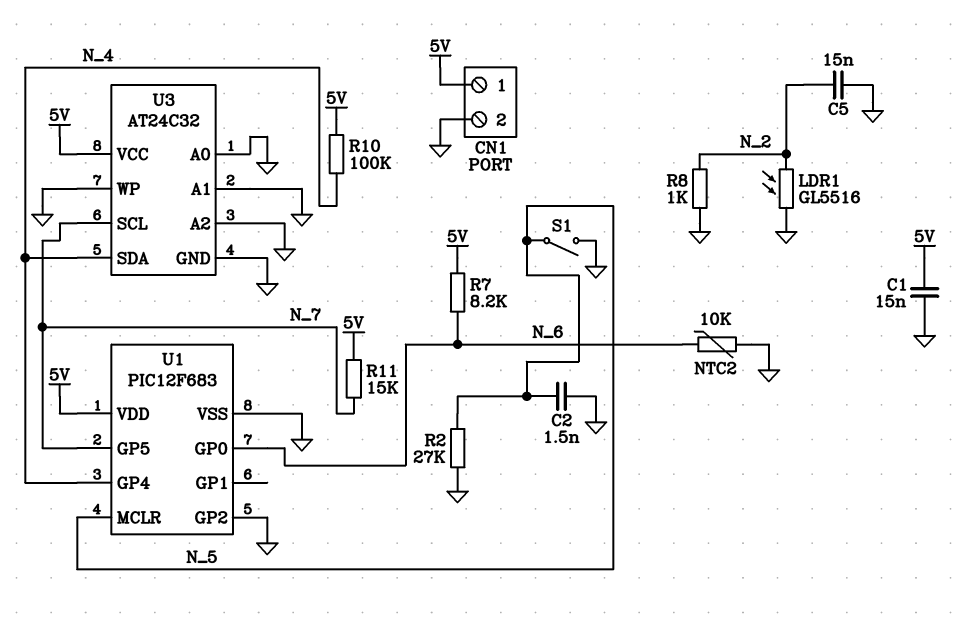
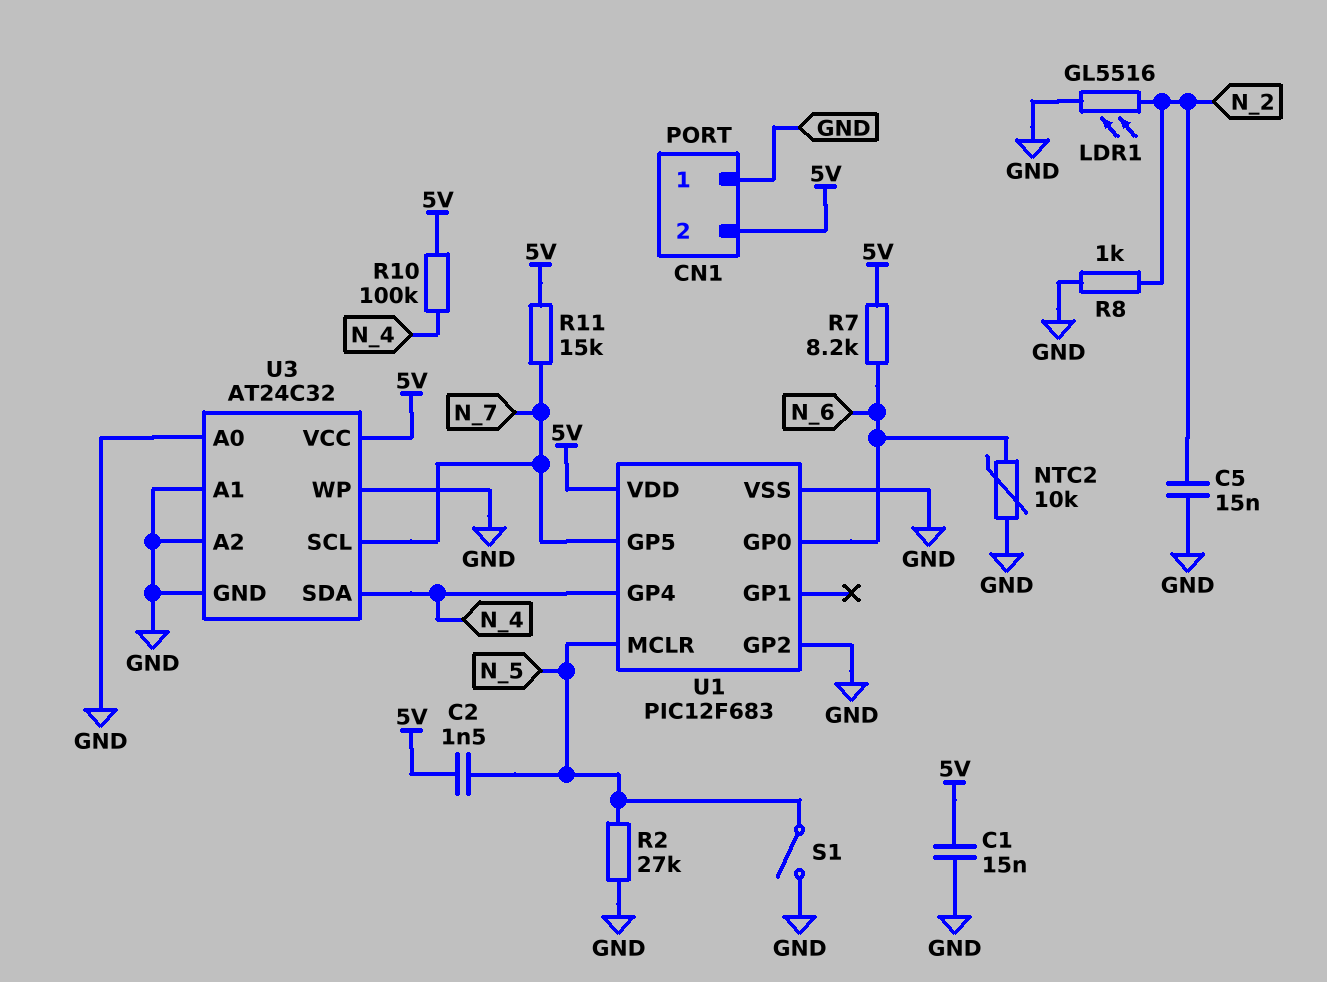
C2: 1.5nF (GND, N_5) -> 1.5nF (5V, N_5)
CN1 pin 1: 5V -> GND
CN1 pin 2: GND -> 5V

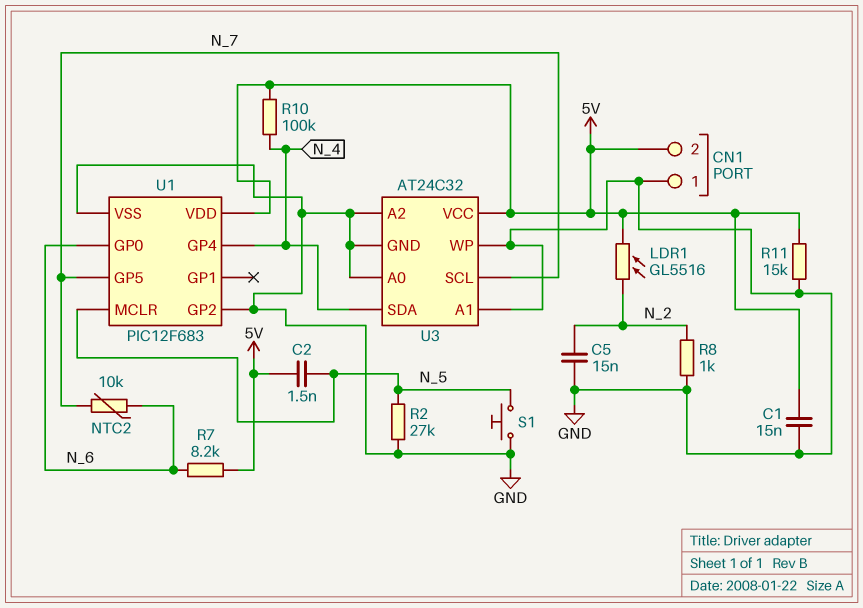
LDR1: GL5516 (GND, N_2) -> GL5516 (5V, N_2)
NTC2: 10k (GND, N_6) -> 10k (N_6, N_7)
R11: 15k (5V, N_7) -> 15k (5V, GND)
S1: switch (GND, N_5) -> button (GND, N_5)

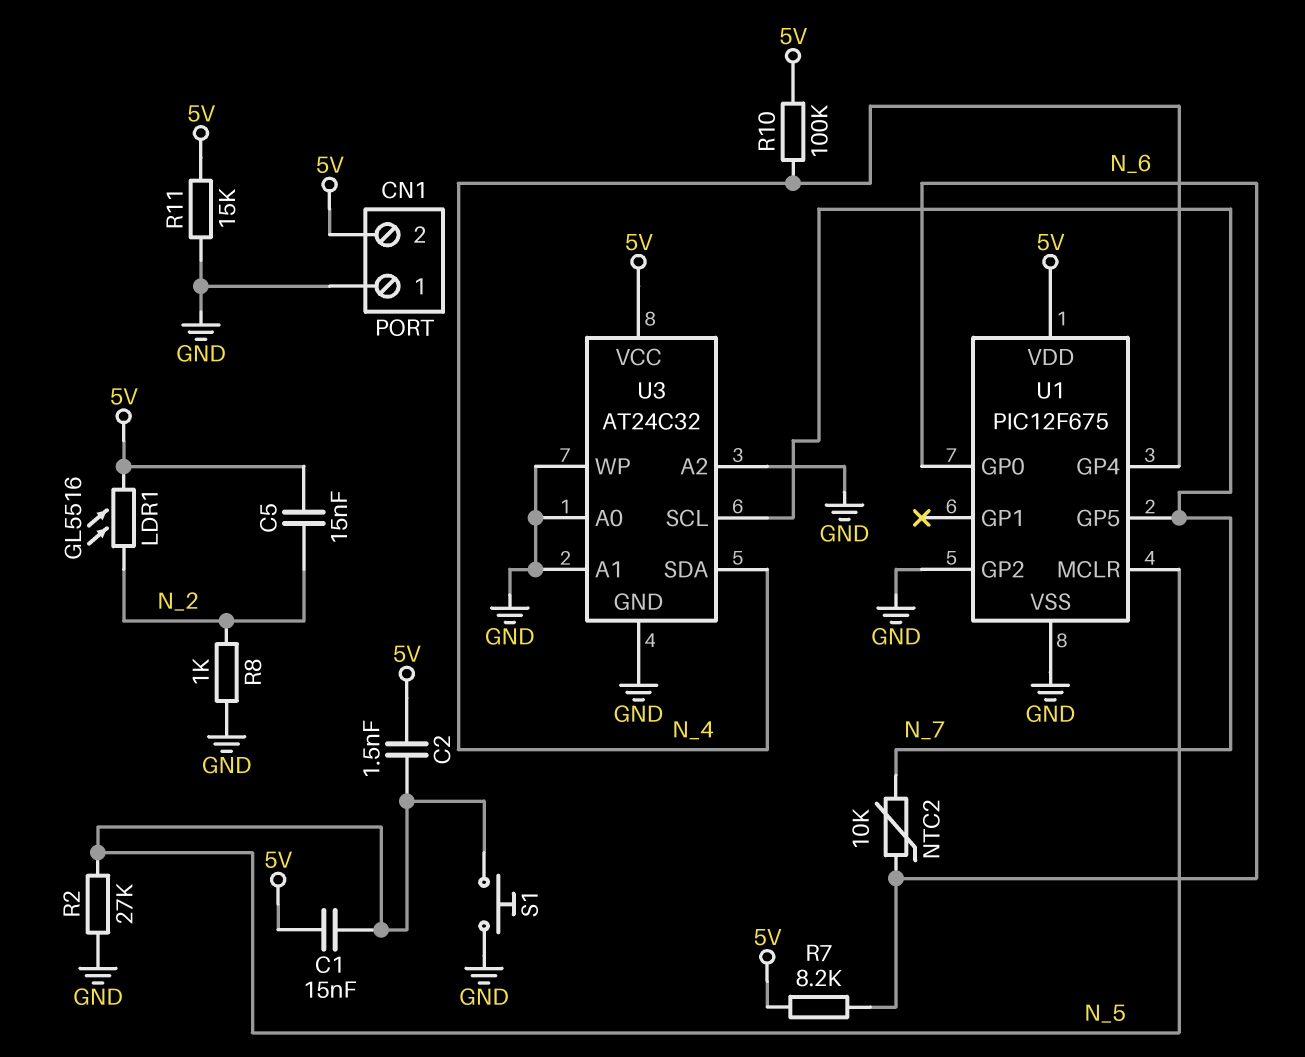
C1: 15nF (5V, GND) -> 15nF (5V, N_5)
C5: 15nF (GND, N_2) -> 15nF (5V, N_2)
U1: PIC12F683 -> PIC12F675

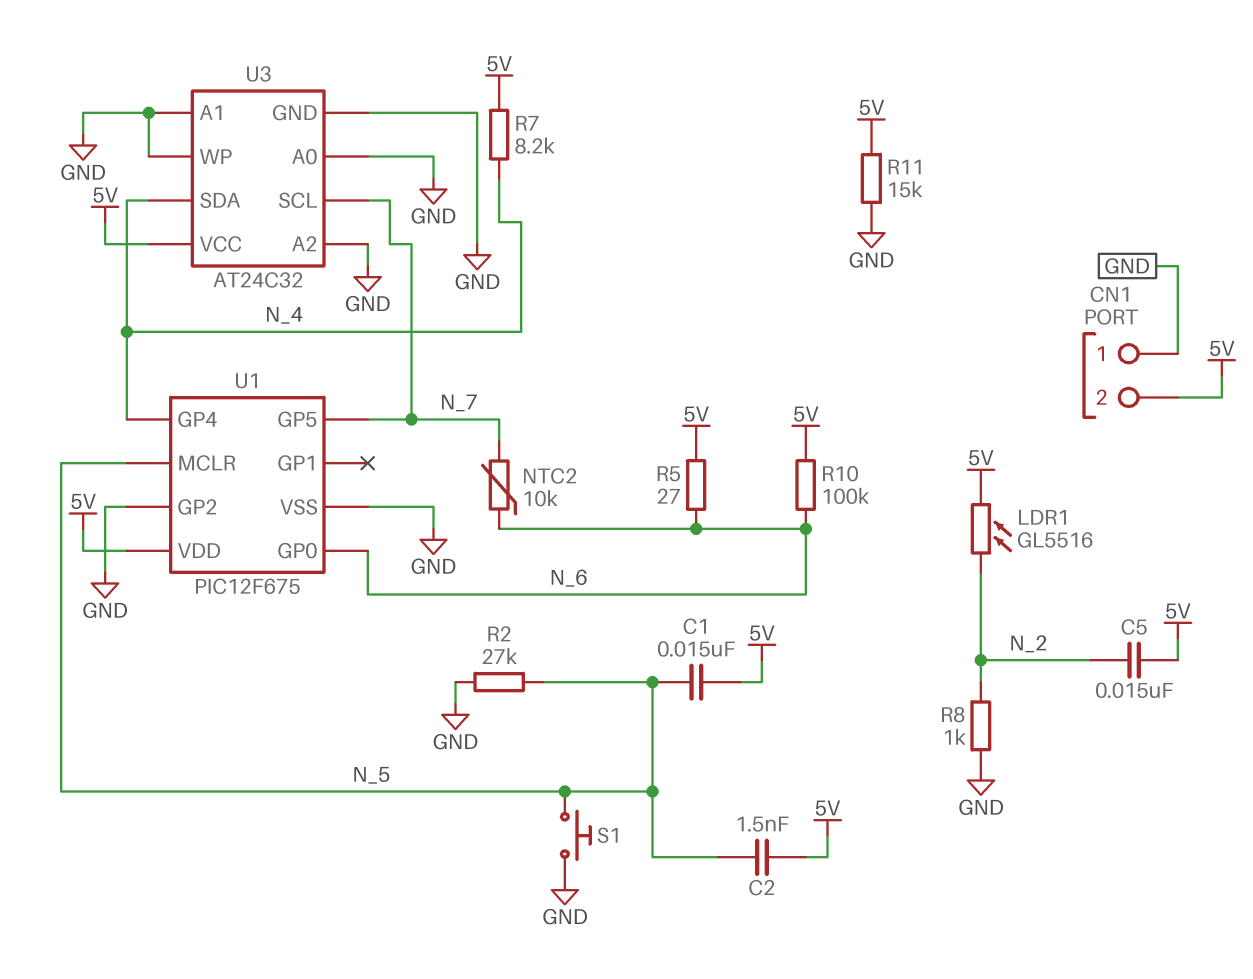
R5: none -> 27 (5V, N_6)
R7: 8.2k (5V, N_6) -> 8.2k (5V, N_4)
R10: 100k (5V, N_4) -> 100k (5V, N_6)

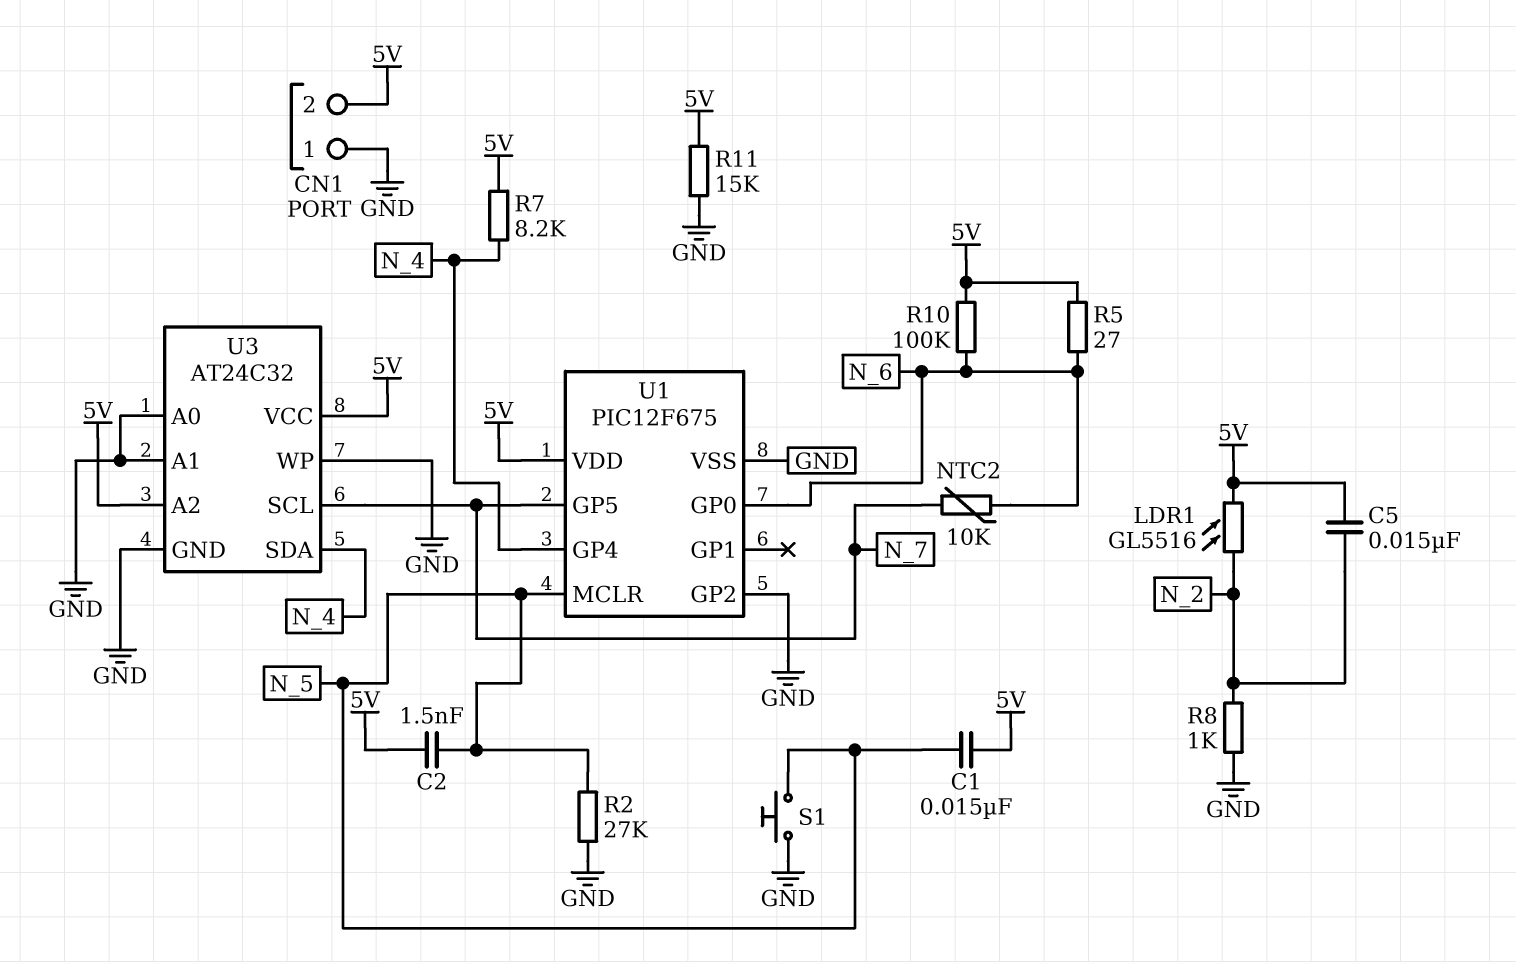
U3 pin A2: GND -> 5V

